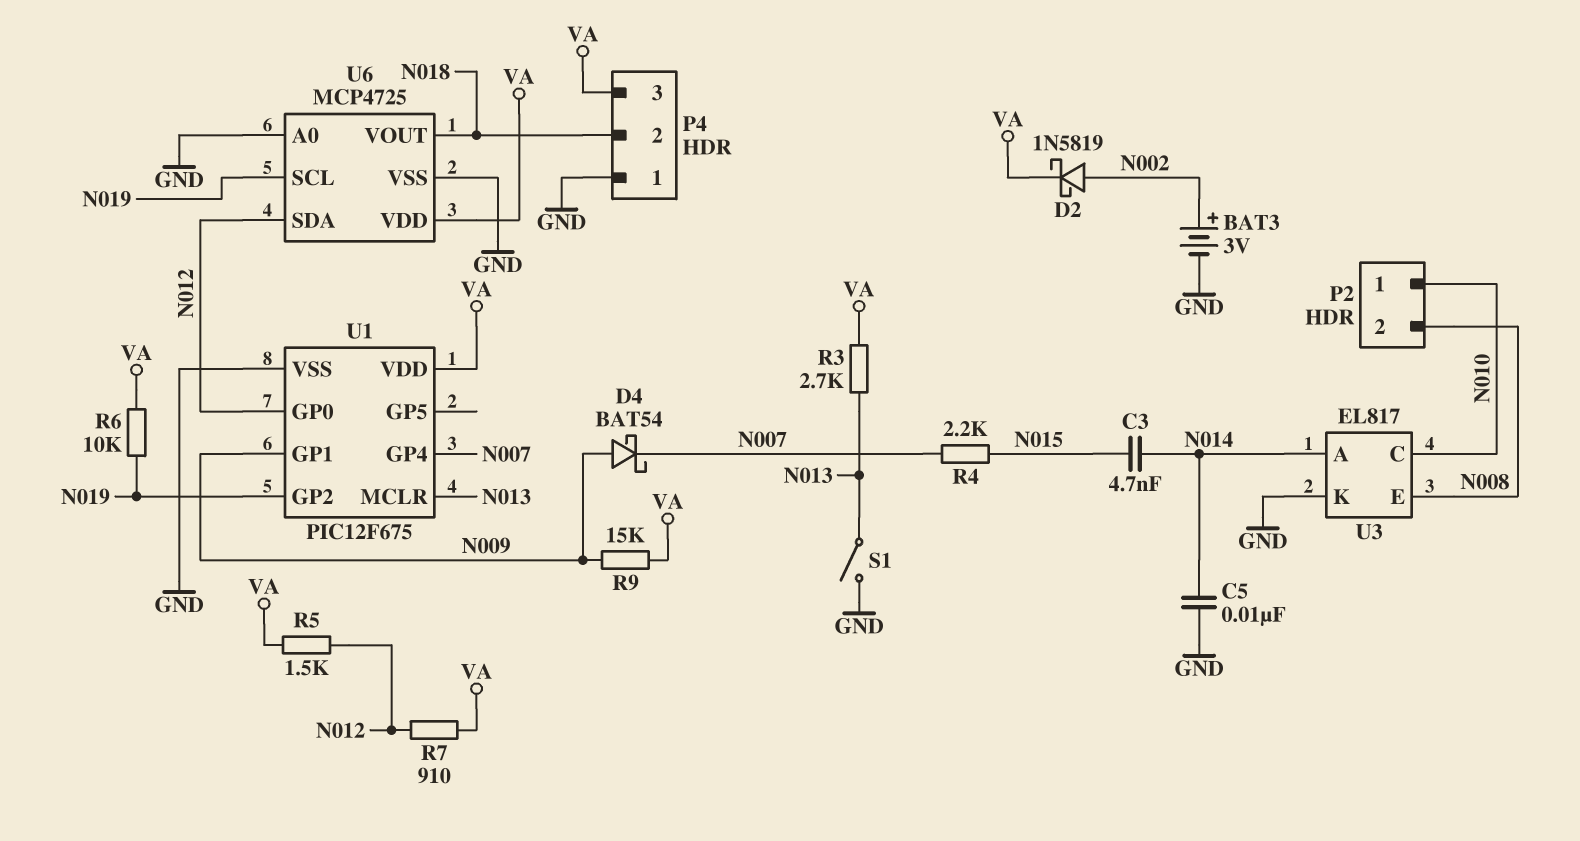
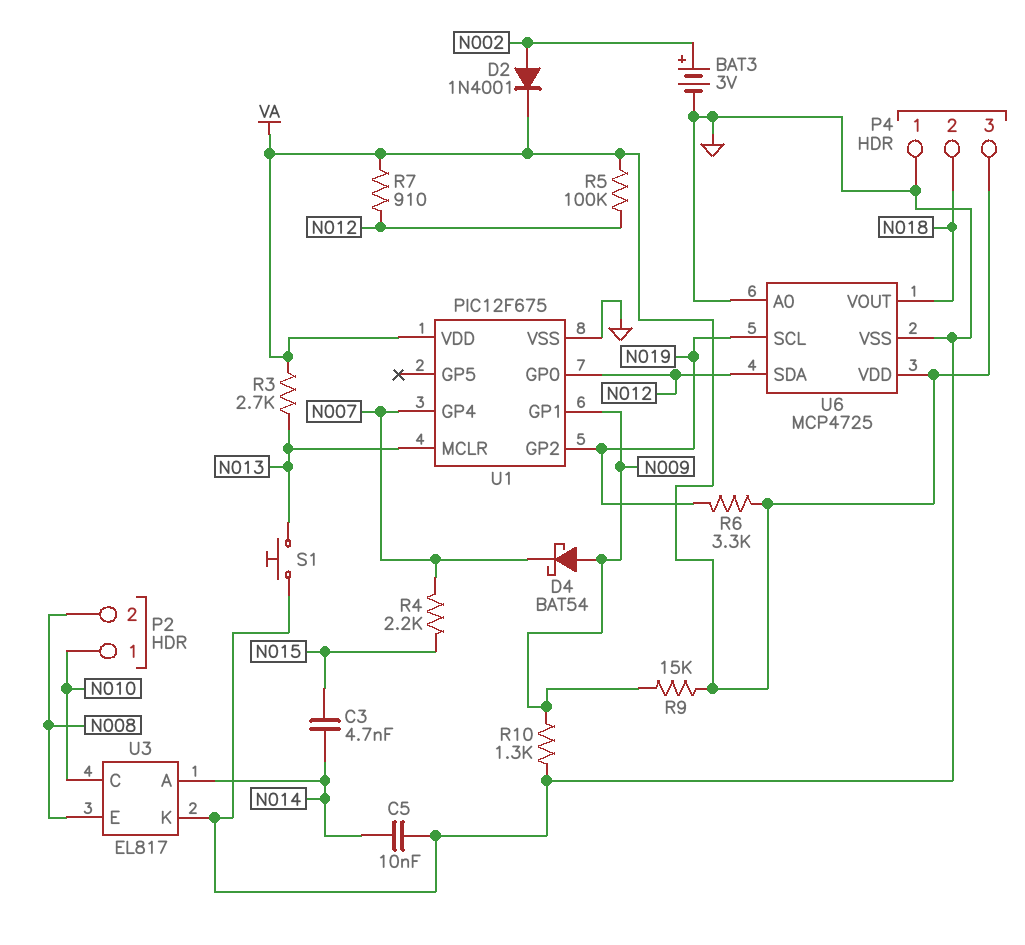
D2: schottky 1N5819 (A N002, K VA) -> diode 1N4001 (A N002, K VA)
R5: 1.5k (N012, VA) -> 100k (N012, VA)
R6: 10k (N019, VA) -> 3.3k (N019, VA)
R10: none -> 1.3k (GND, N009)
S1: switch (GND, N013) -> button (GND, N013)

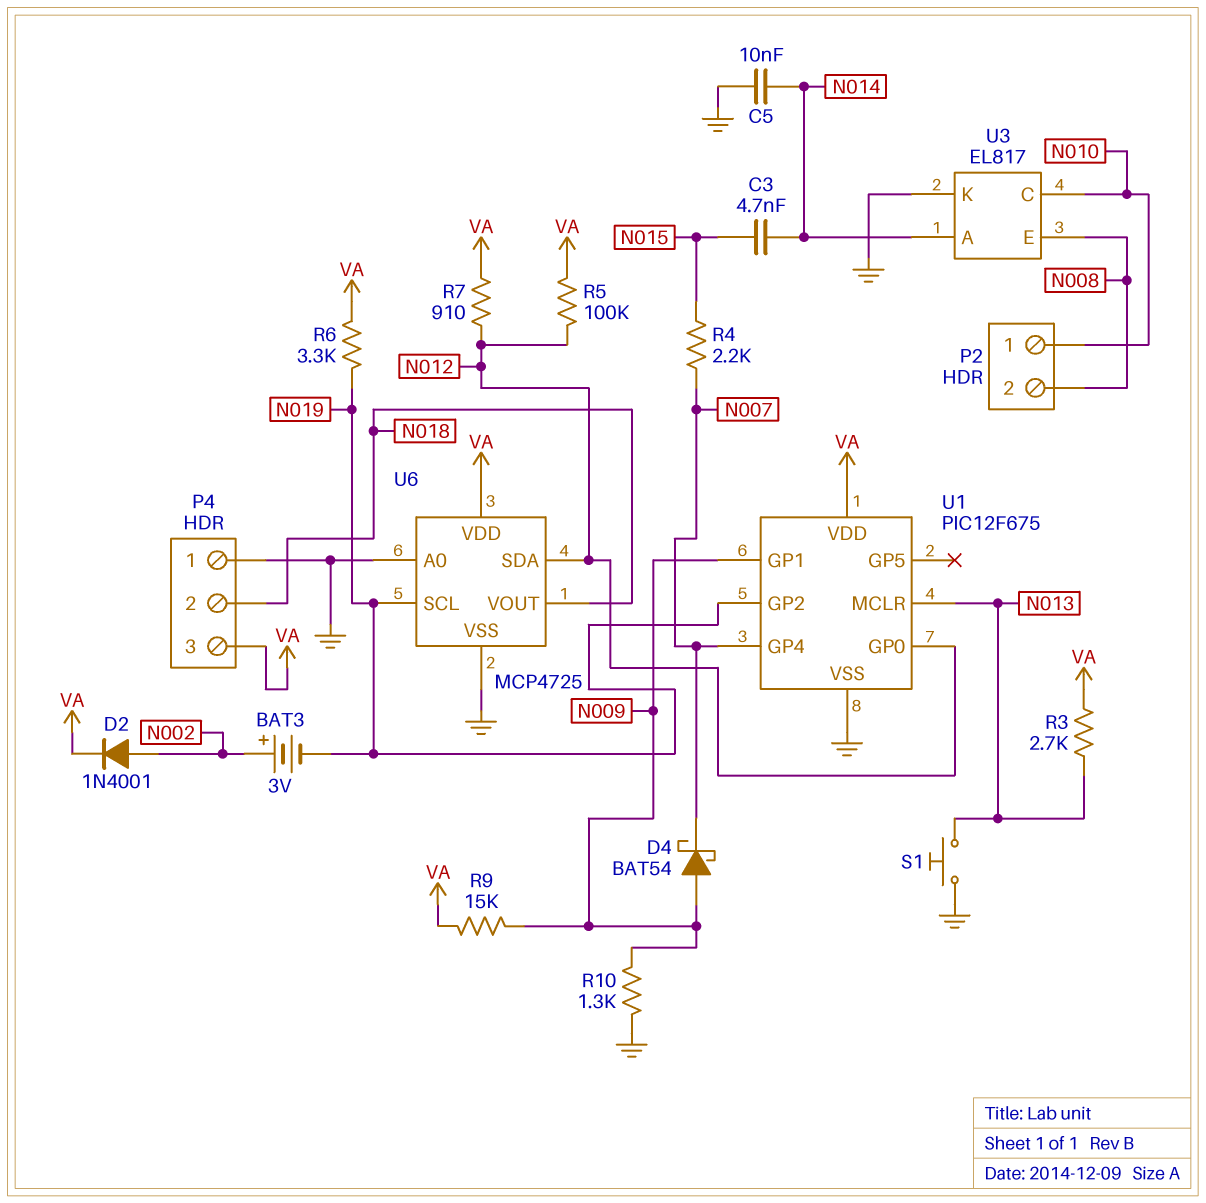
BAT3: 3V (plus N002, minus GND) -> 3V (plus N002, minus N019)

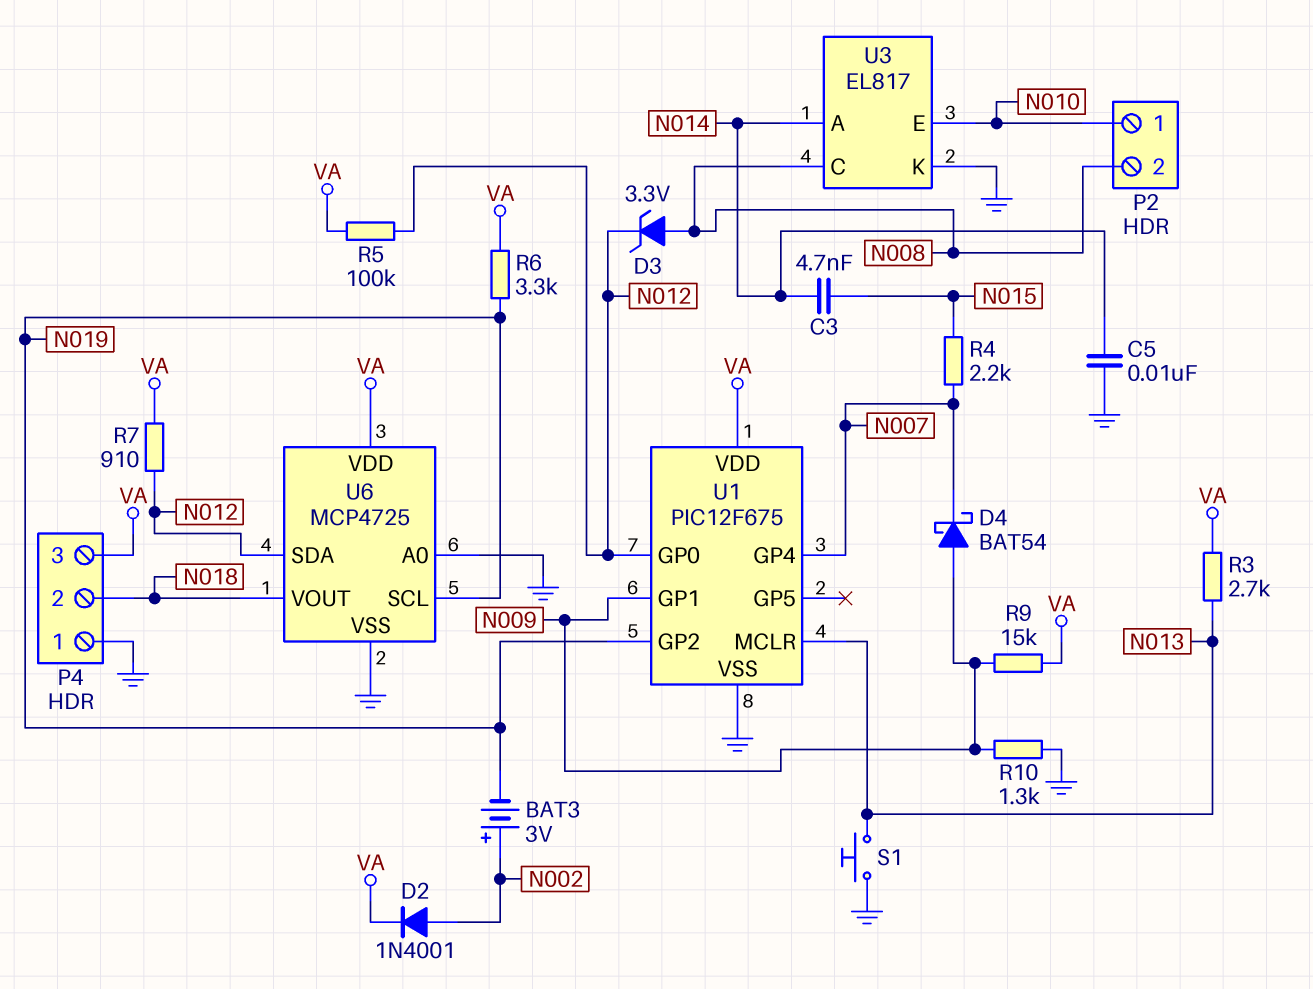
D3: none -> zener 3.3V (A N008, K N012)
U3 pin C: N010 -> N008
U3 pin E: N008 -> N010

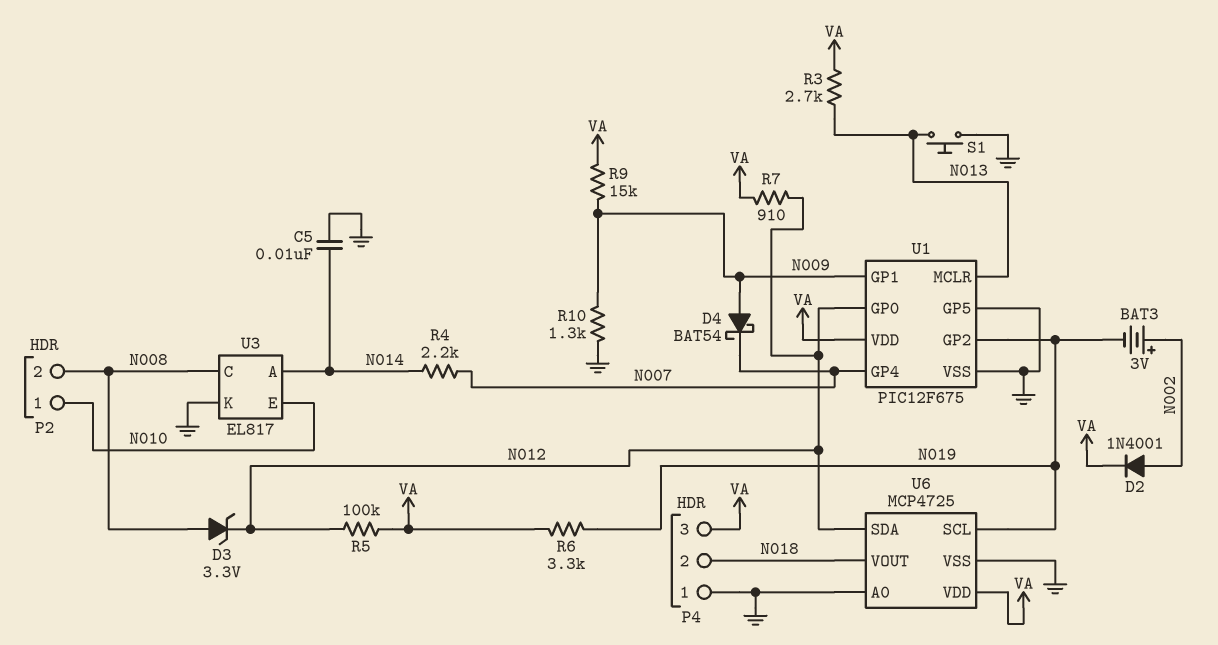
C3: 4.7nF (N014, N015) -> none
R4: 2.2k (N007, N015) -> 2.2k (N007, N014)
U1 pin GP5: none -> GND

